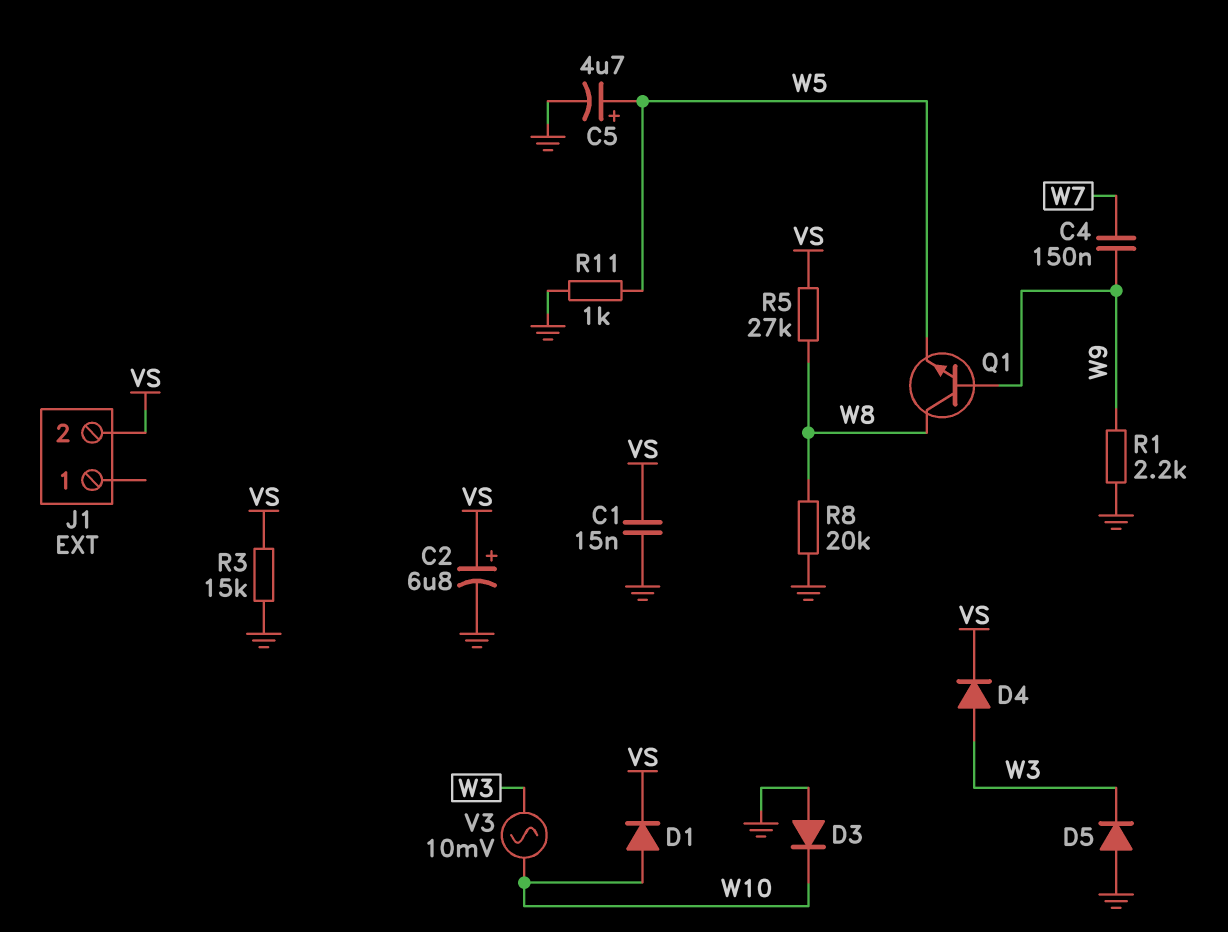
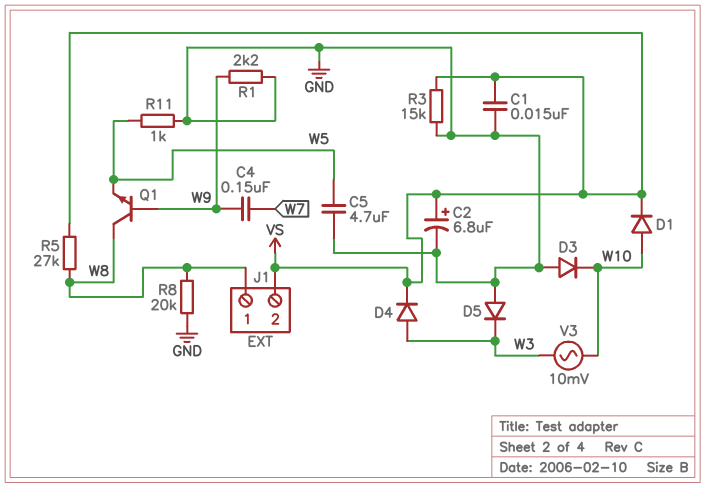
C5: 4.7uF (plus W5, minus GND) -> 4.7uF (GND, W5)
J1 pin 1: none -> W8

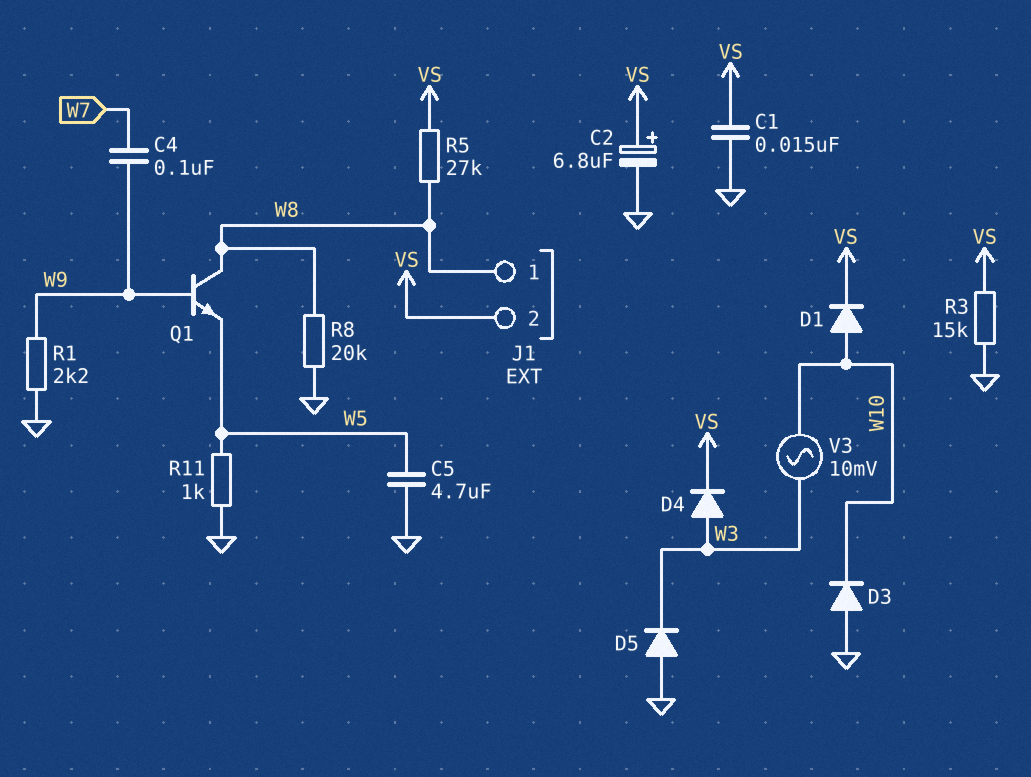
C4: 150nF (W7, W9) -> 100nF (W7, W9)

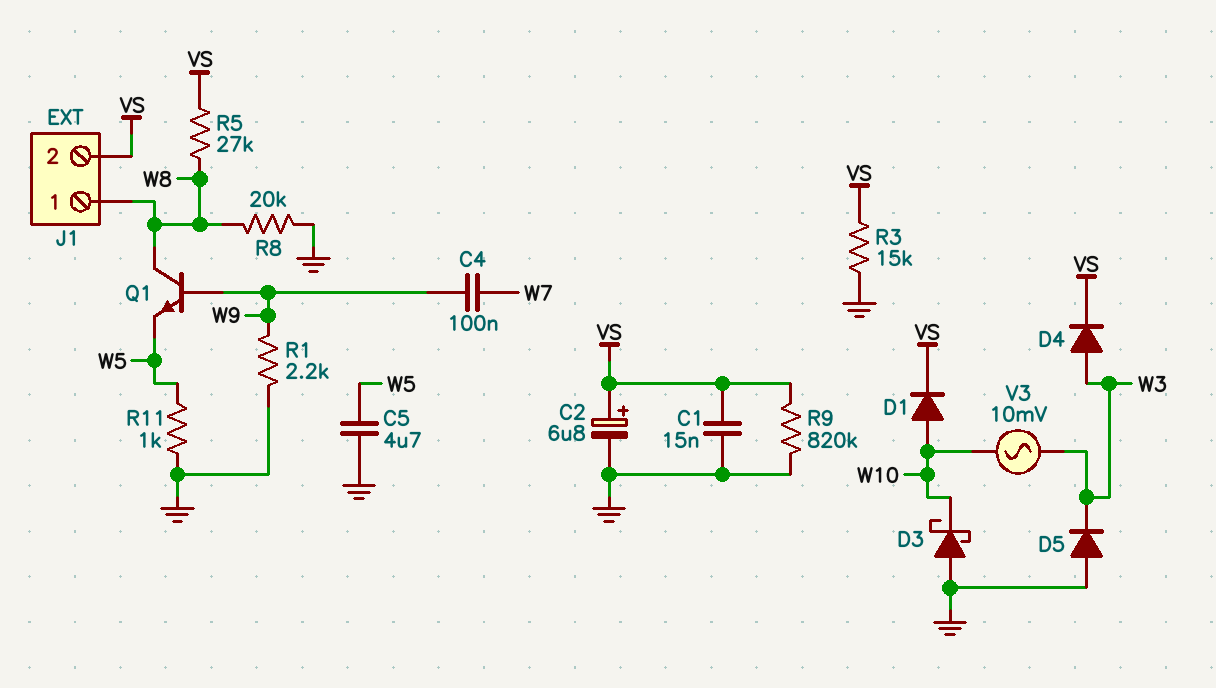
D3: diode (A GND, K W10) -> schottky (A GND, K W10)
R9: none -> 820k (GND, VS)

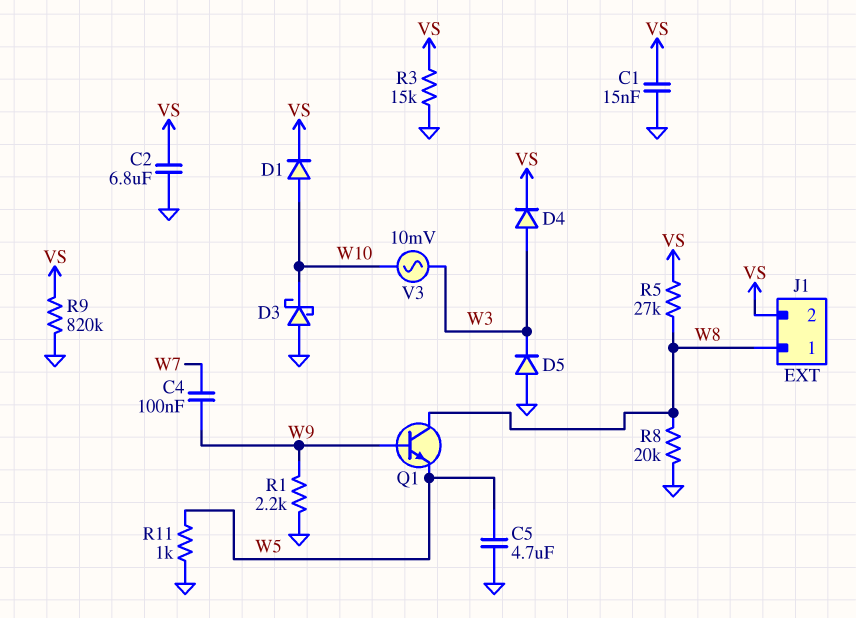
C2: 6.8uF (plus VS, minus GND) -> 6.8uF (GND, VS)

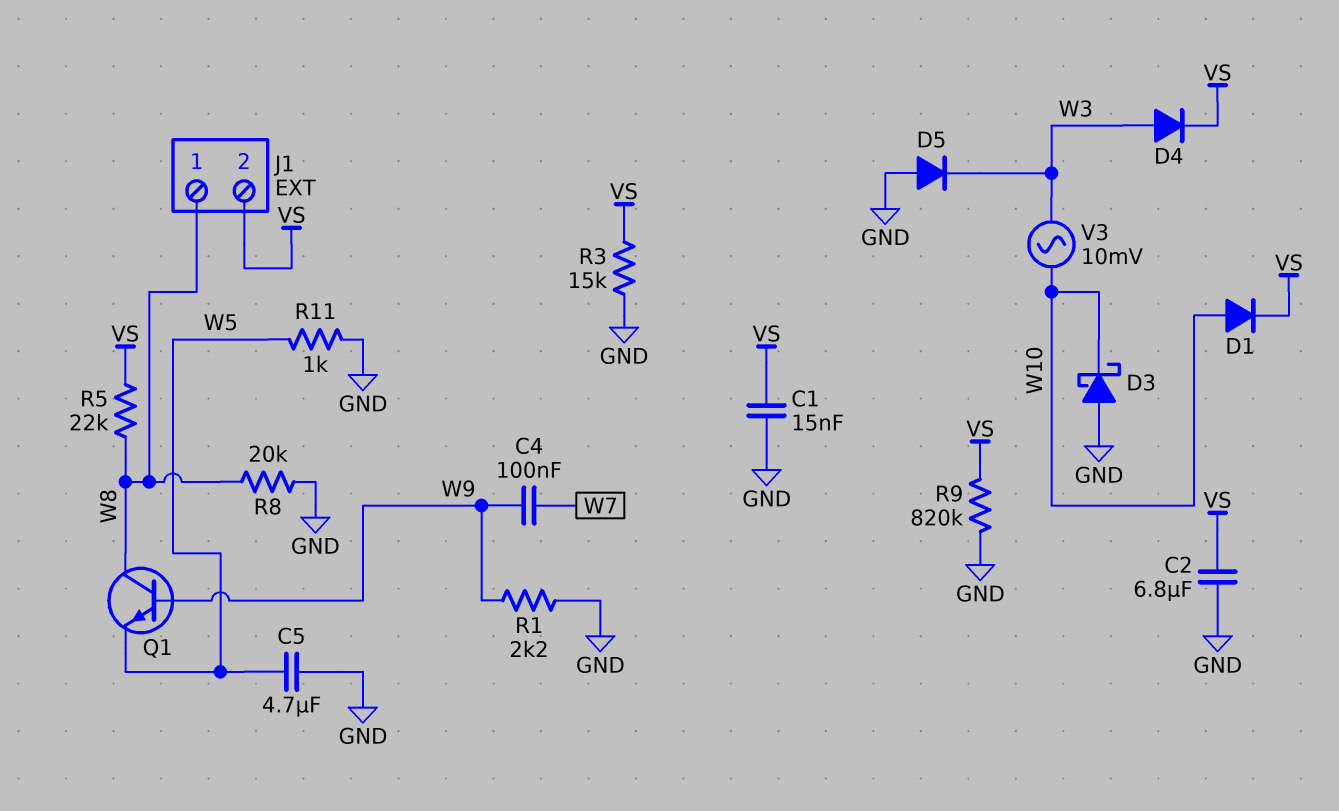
R5: 27k (VS, W8) -> 22k (VS, W8)

